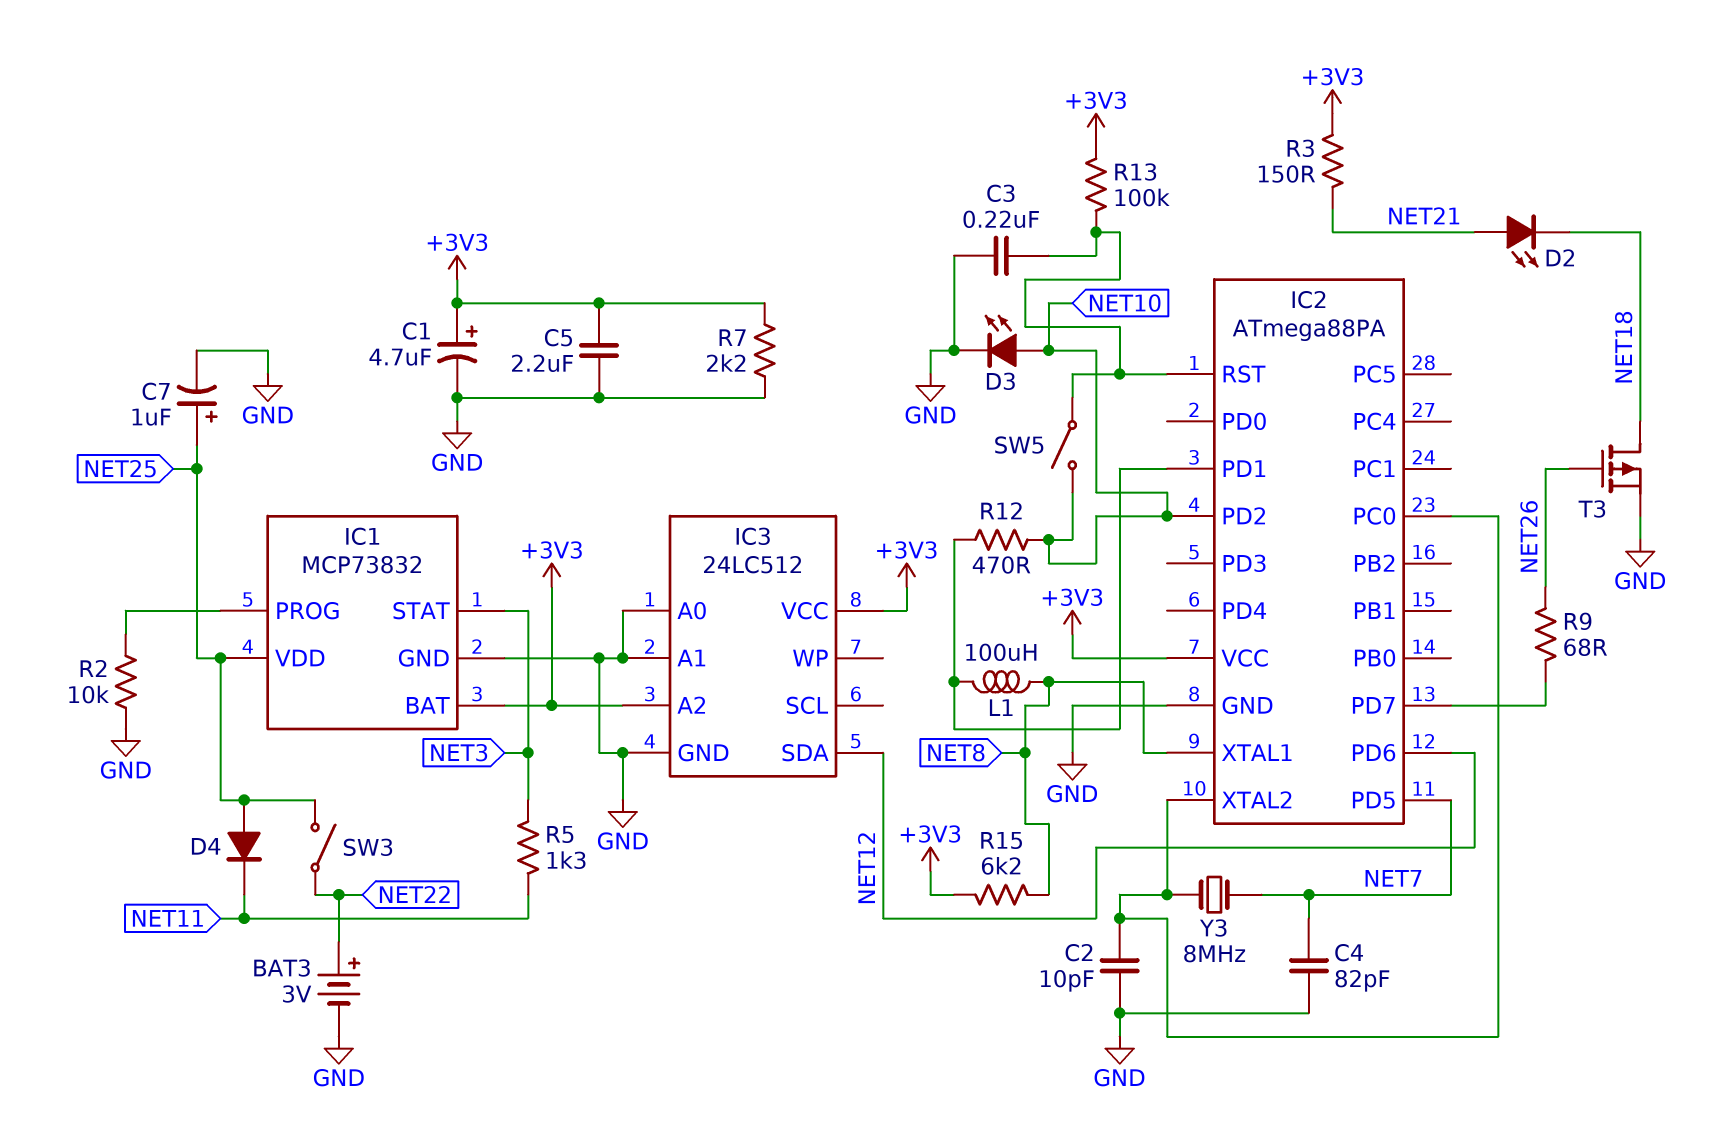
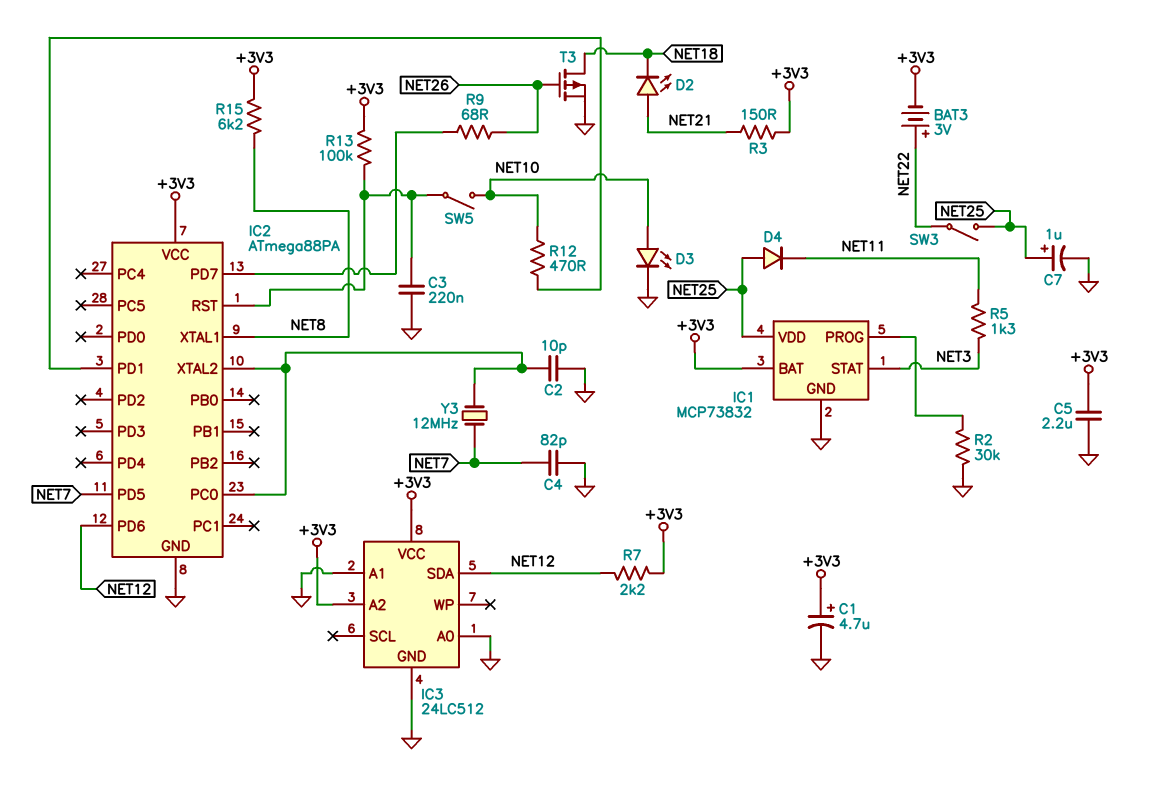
BAT3: 3V (plus NET22, minus GND) -> 3V (plus NET22, minus +3V3)
IC2 pin PD2: NET10 -> none
L1: 100uH (IC2/PD1, NET8) -> none
R2: 10k (GND, IC1/PROG) -> 30k (GND, IC1/PROG)
R7: 2.2k (+3V3, GND) -> 2.2k (+3V3, NET12)
Y3: 8MHz (IC2/PC0, NET7) -> 12MHz (IC2/PC0, NET7)

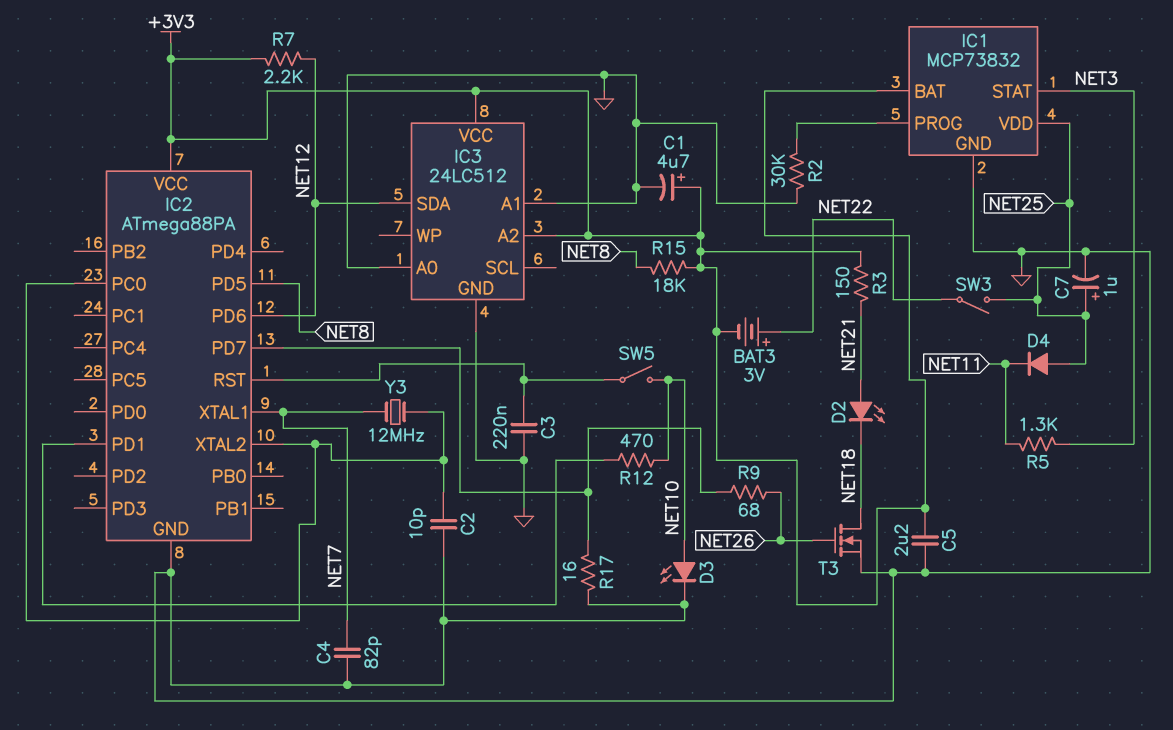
IC2 pin PD5: NET7 -> NET8
IC2 pin XTAL1: NET8 -> NET7
R13: 100k (+3V3, IC2/RST) -> none
R15: 6.2k (+3V3, NET8) -> 18k (+3V3, NET8)
R17: none -> 16 (GND, IC2/PD7)
T3: PMOS (G NET26, D NET18, S GND) -> NMOS (G NET26, D NET18, S GND)

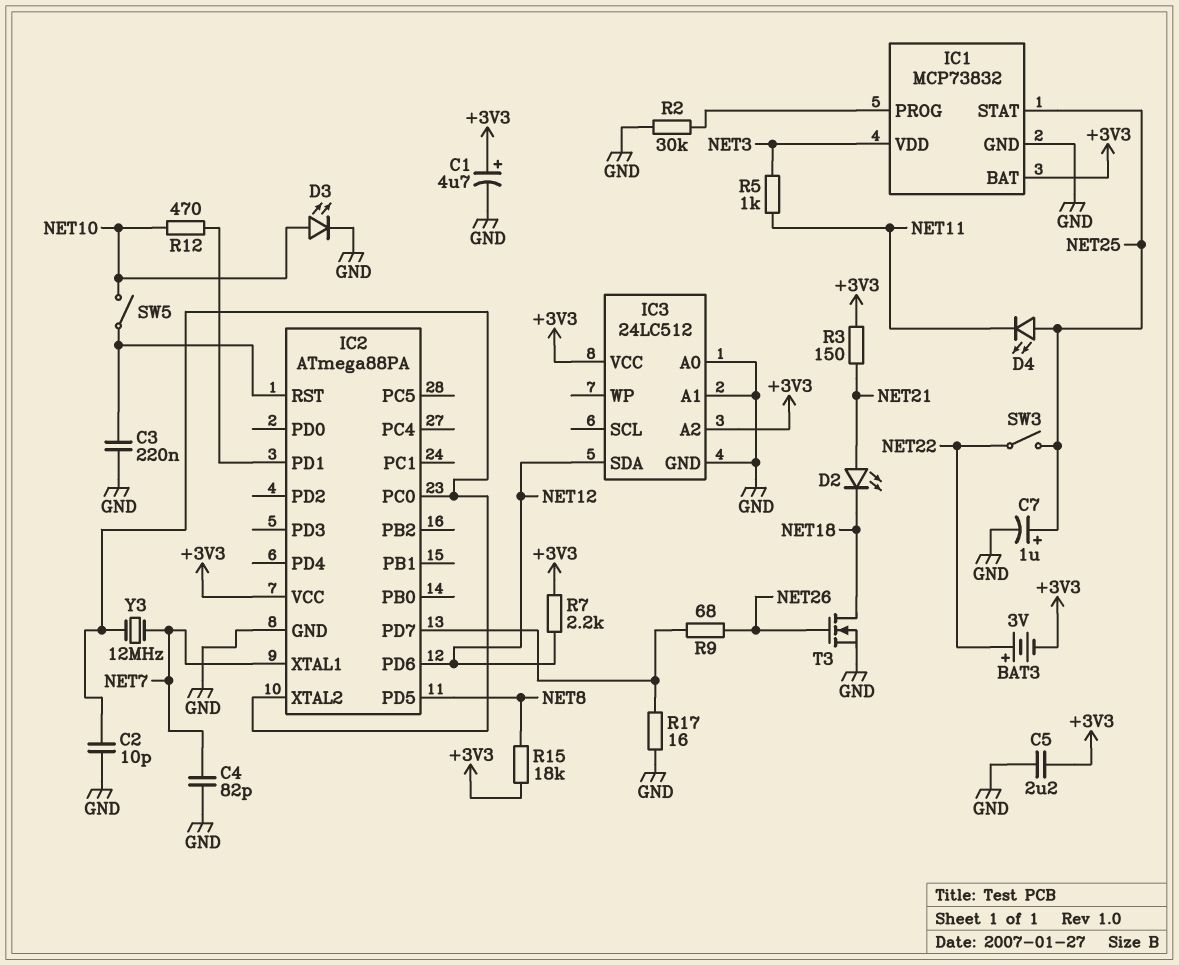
D4: diode (A NET25, K NET11) -> LED (A NET25, K NET11)
IC1 pin STAT: NET3 -> NET25
IC1 pin VDD: NET25 -> NET3
R5: 1.3k (NET3, NET11) -> 1k (NET3, NET11)

